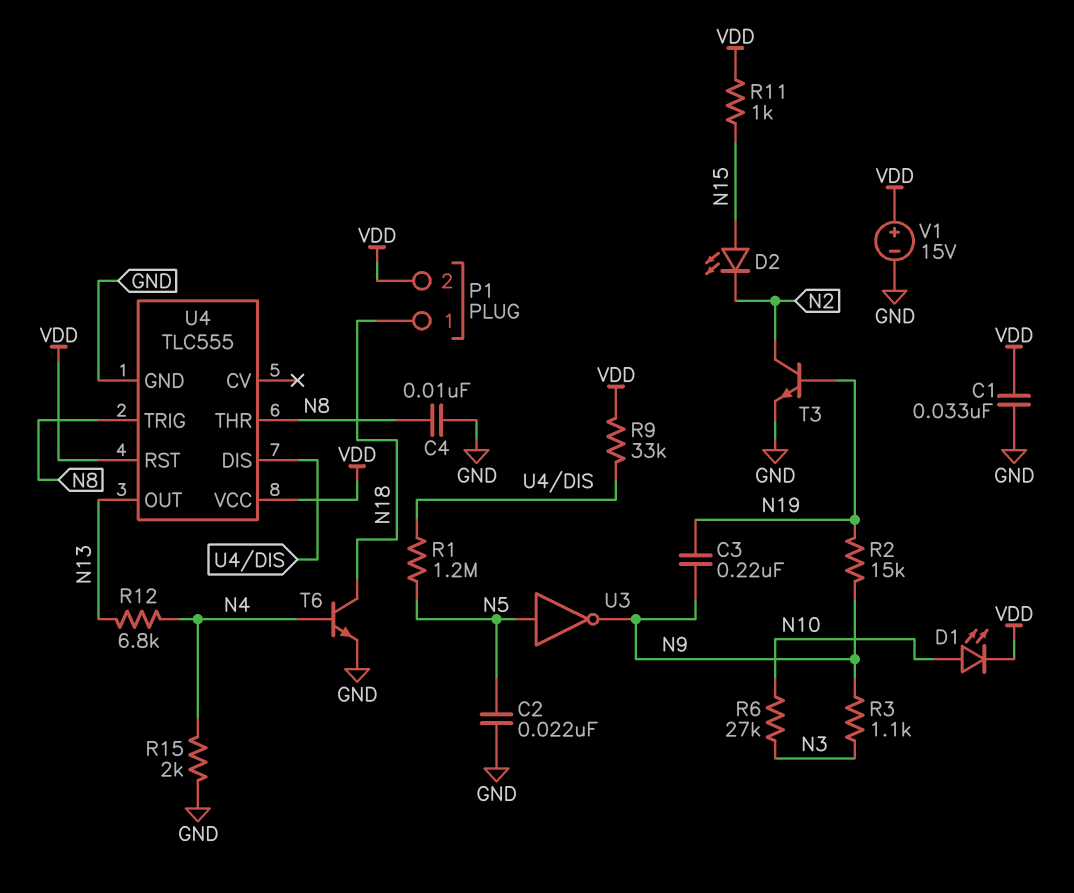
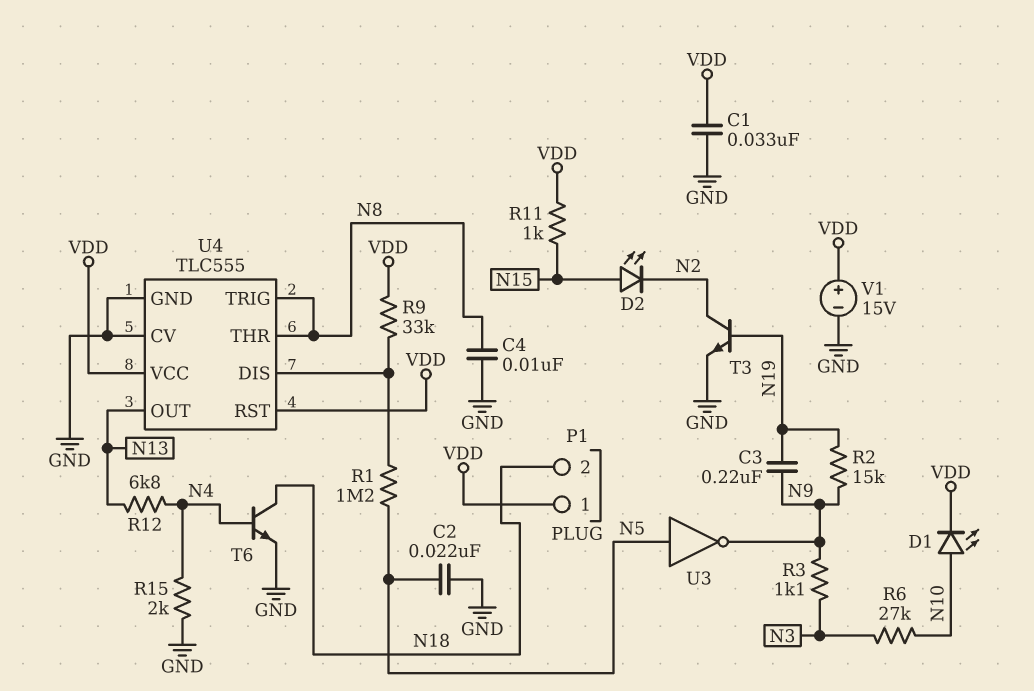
P1 pin 1: N18 -> VDD
P1 pin 2: VDD -> N18
U4 pin CV: none -> GND

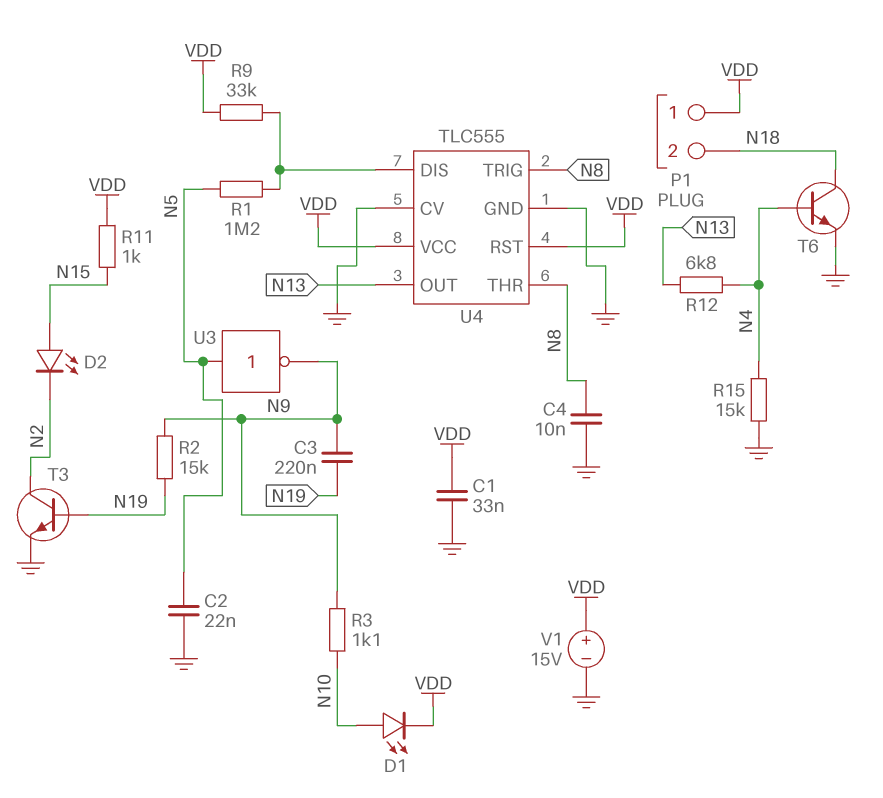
R3: 1.1k (N3, N9) -> 1.1k (N9, N10)
R6: 27k (N3, N10) -> none
R15: 2k (GND, N4) -> 15k (GND, N4)

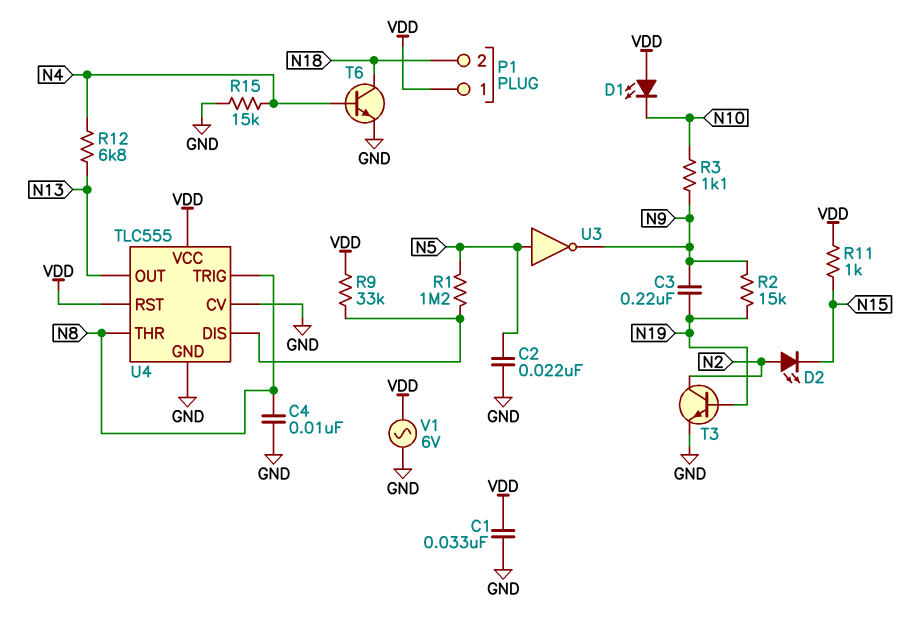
D1: LED (A N10, K VDD) -> LED (A VDD, K N10)
D2: LED (A N15, K N2) -> LED (A N2, K N15)
V1: 15V (plus VDD, minus GND) -> AC 6V (GND, VDD)

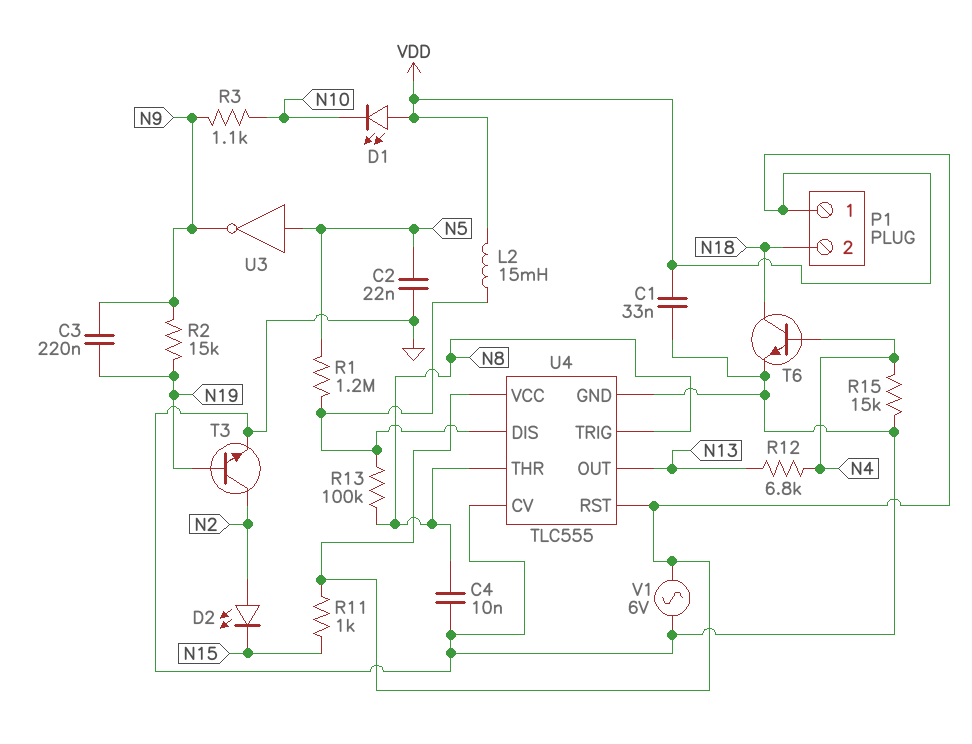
L2: none -> 15mH (U4/DIS, VDD)
R9: 33k (U4/DIS, VDD) -> none
R13: none -> 100k (N8, U4/DIS)

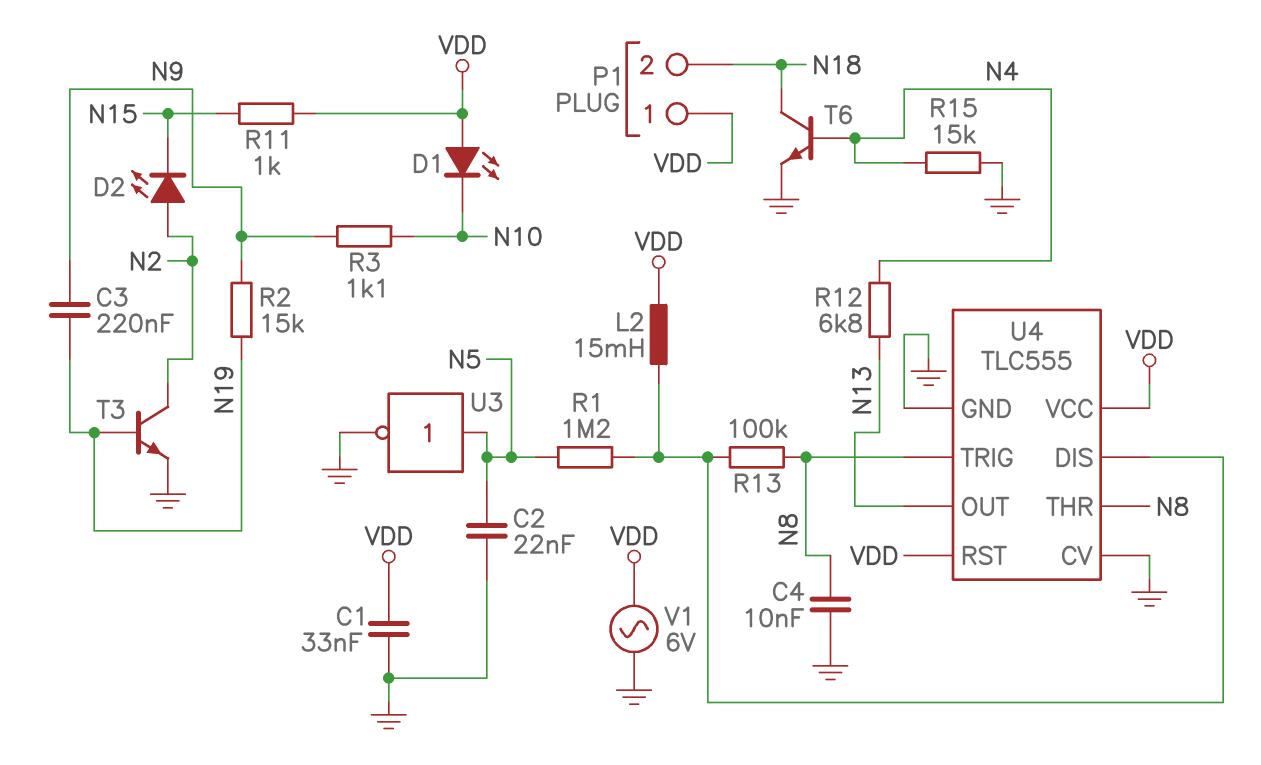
U3: NOT (in N5, out N9) -> NOT (in N5, out GND)

